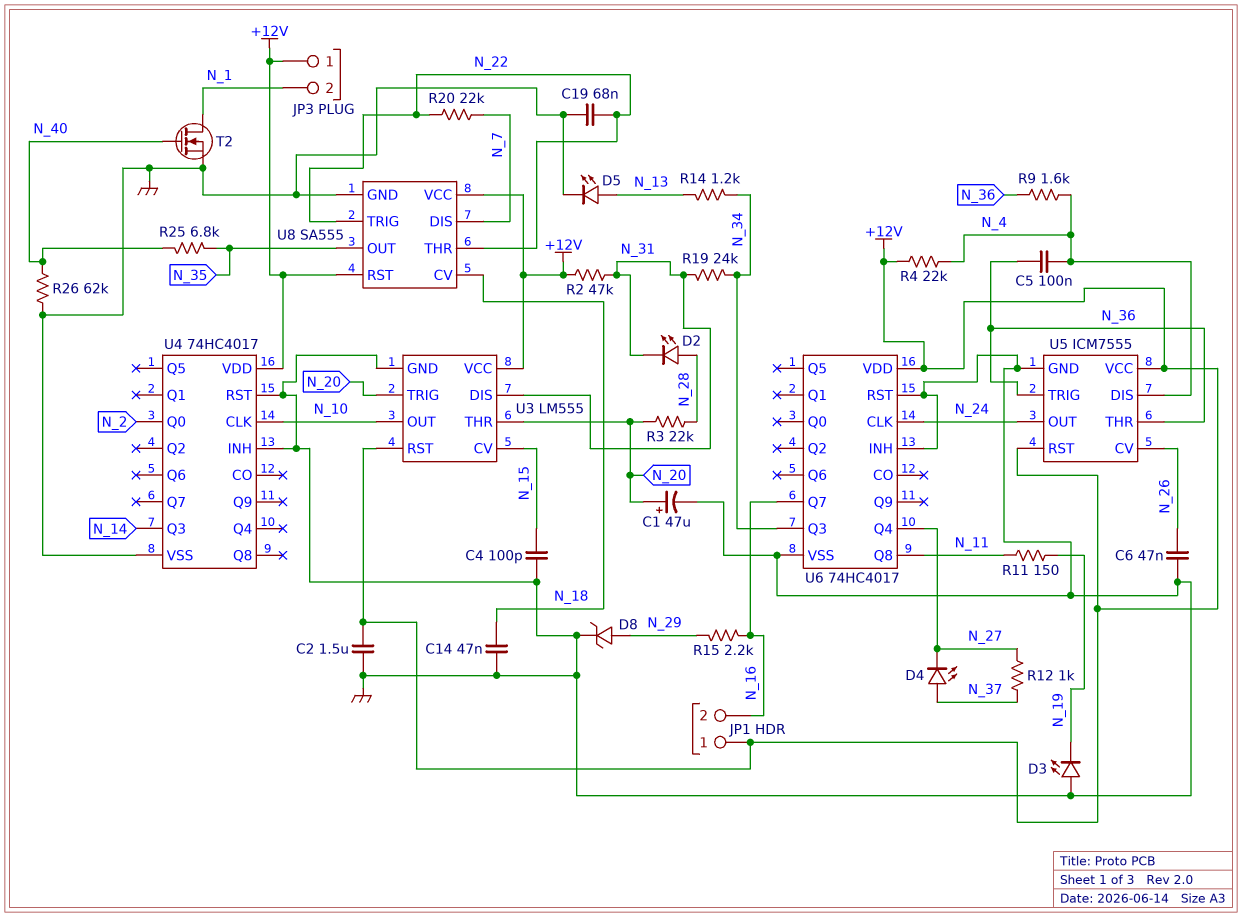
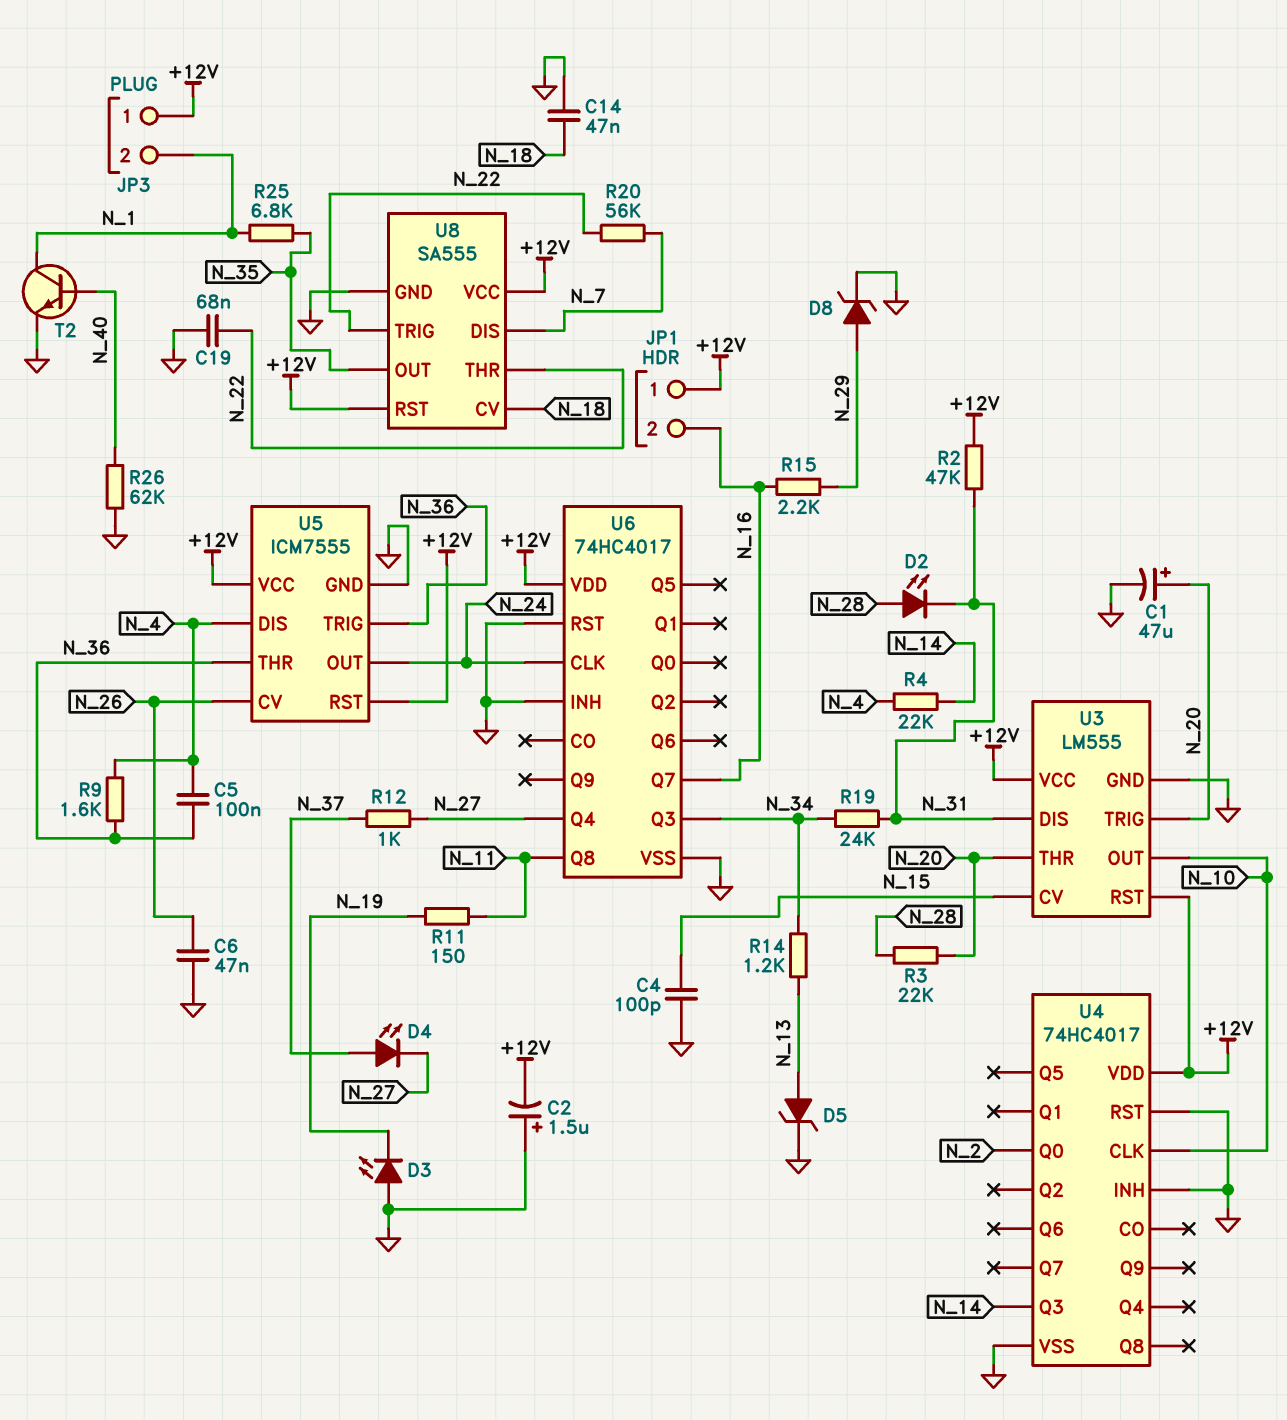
C2: 1.5uF (+12V, GND) -> 1.5uF (plus GND, minus +12V)
D5: LED (A N_13, K GND) -> zener (A N_13, K GND)
R4: 22k (+12V, N_4) -> 22k (N_4, N_14)
R20: 22k (N_7, N_22) -> 56k (N_7, N_22)
R25: 6.8k (N_35, N_40) -> 6.8k (N_1, N_35)
T2: NMOS (G N_40, D N_1, S GND) -> NPN (B N_40, C N_1, E GND)

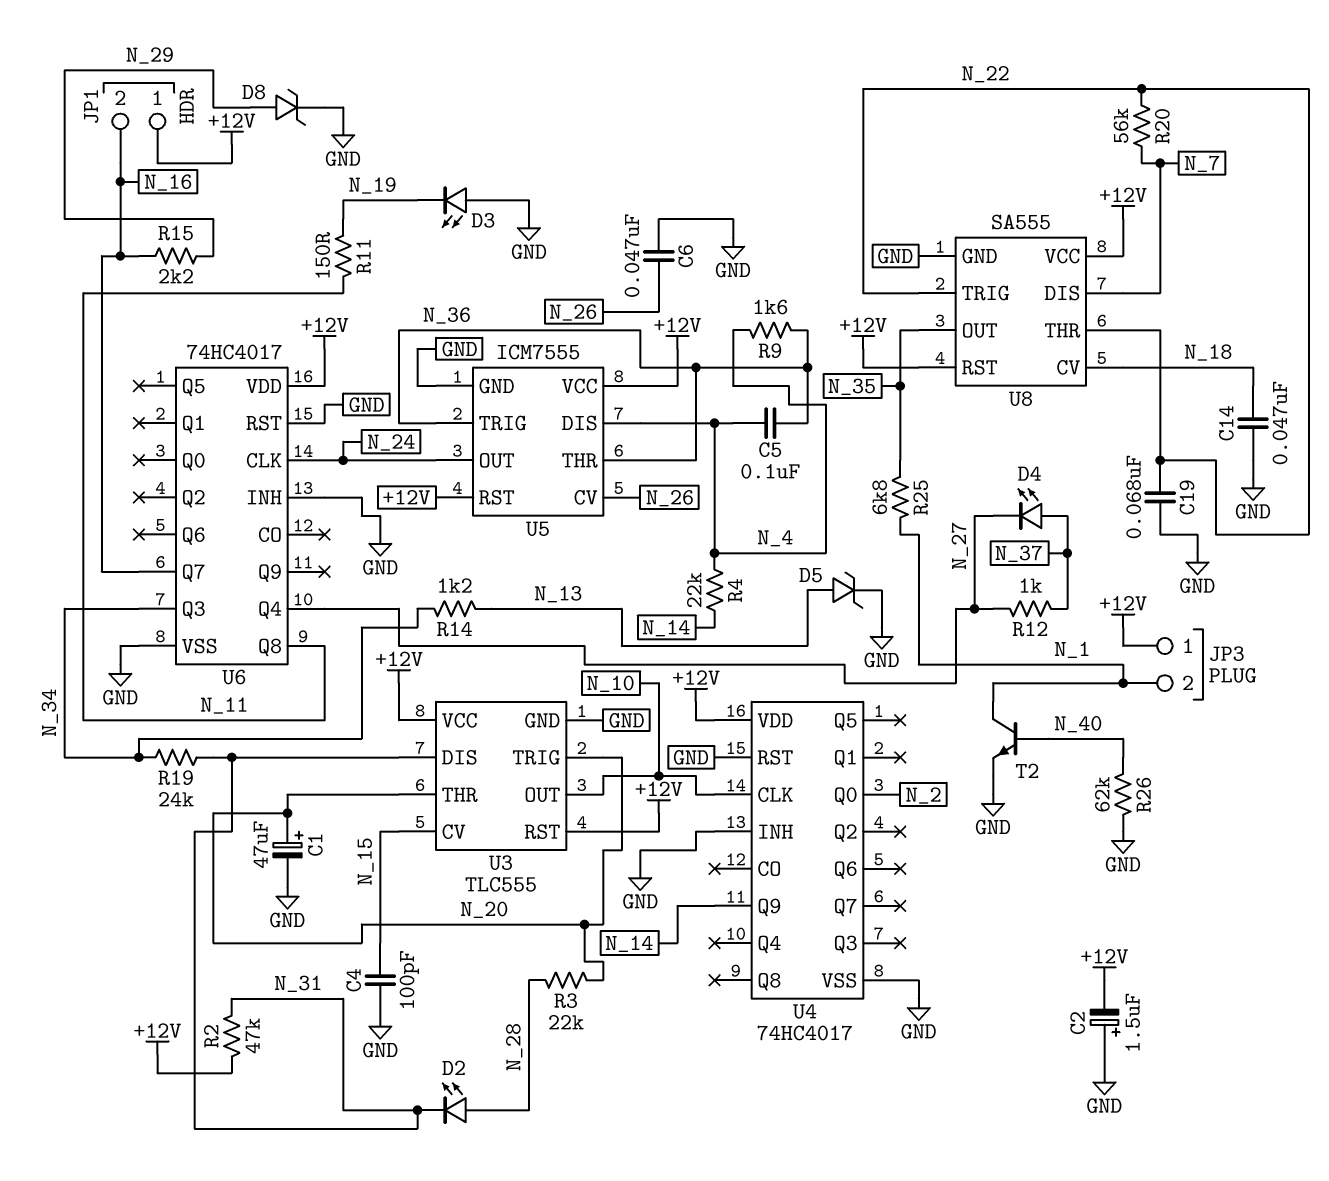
U3: LM555 -> TLC555
U4 pin Q3: N_14 -> none
U4 pin Q9: none -> N_14

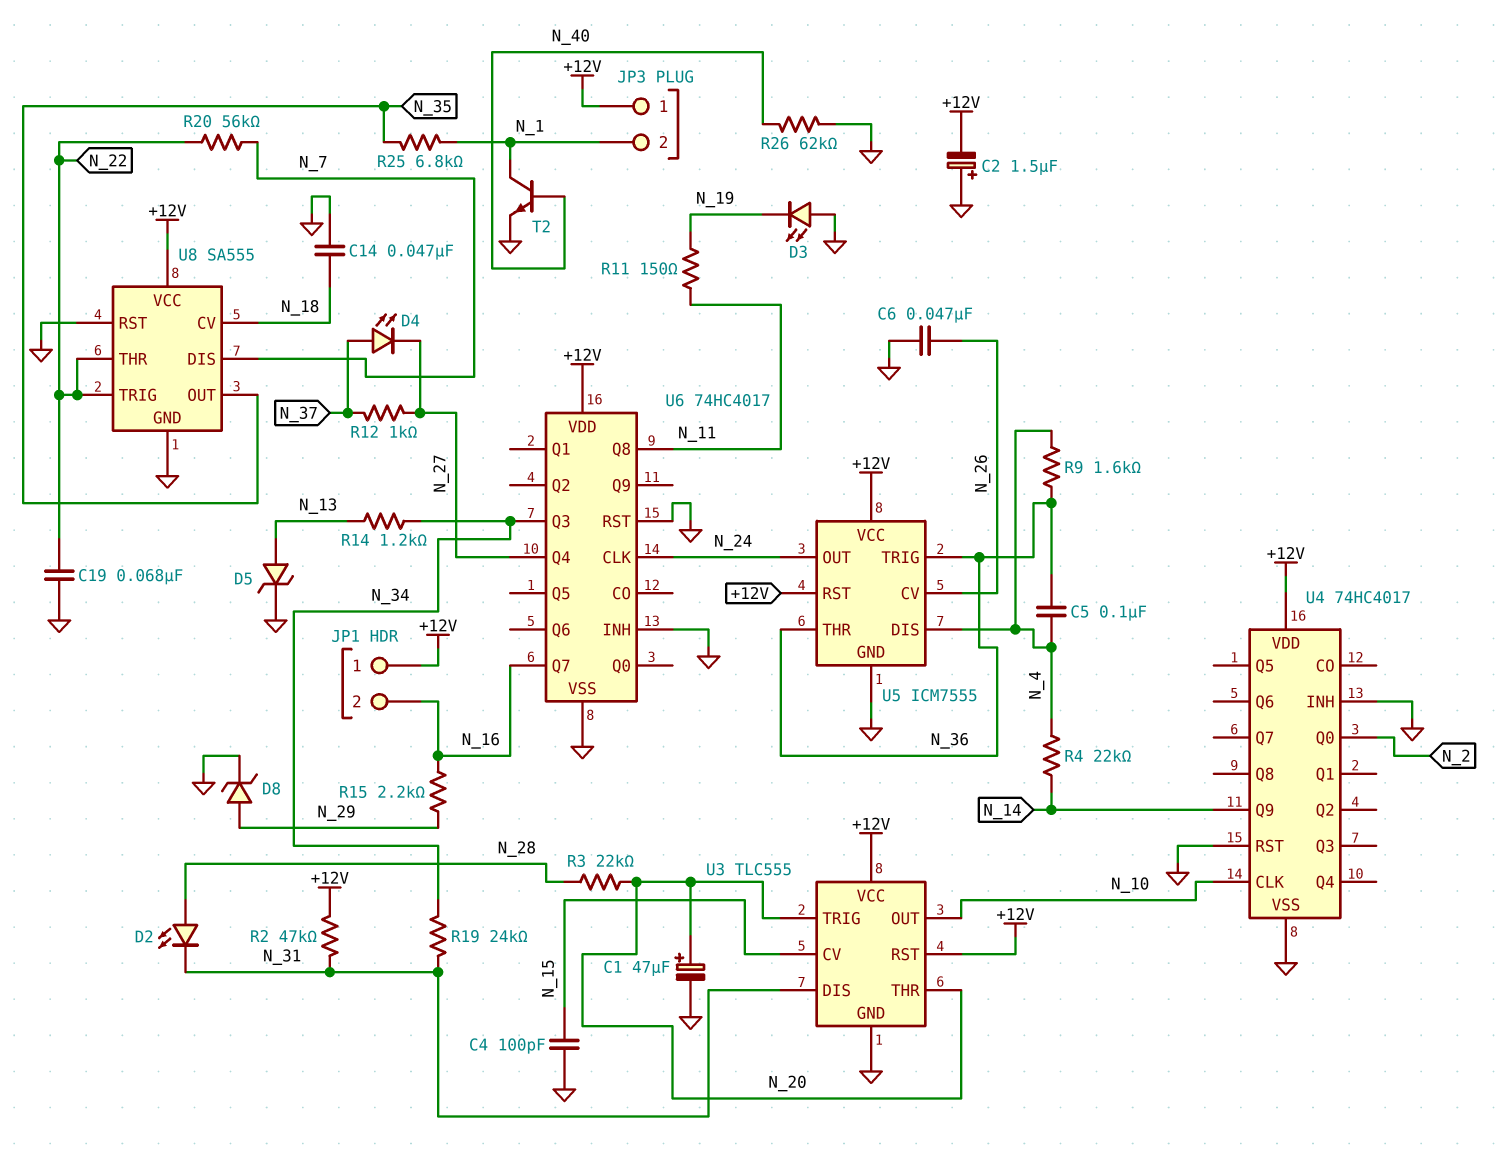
U8 pin RST: +12V -> GND

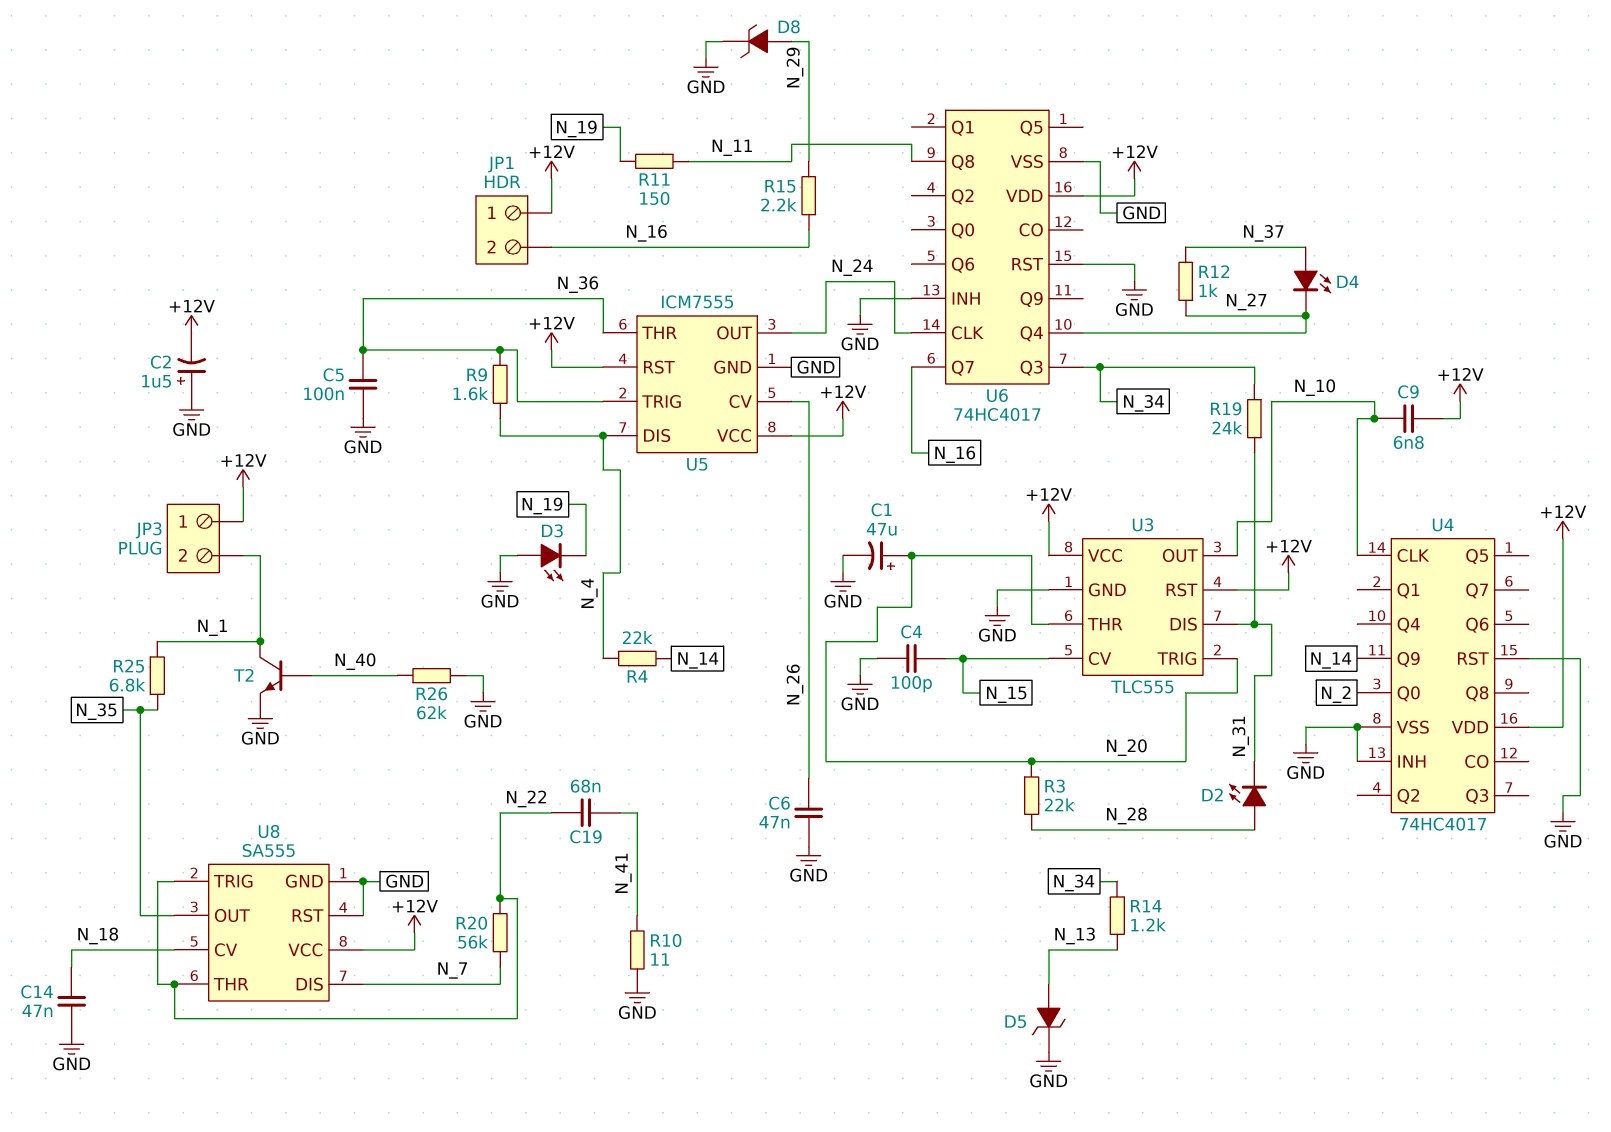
C5: 100nF (N_4, N_36) -> 100nF (GND, N_36)
C9: none -> 6.8nF (+12V, N_10)
C19: 68nF (GND, N_22) -> 68nF (N_22, N_41)
R2: 47k (+12V, N_31) -> none
R10: none -> 11 (GND, N_41)

